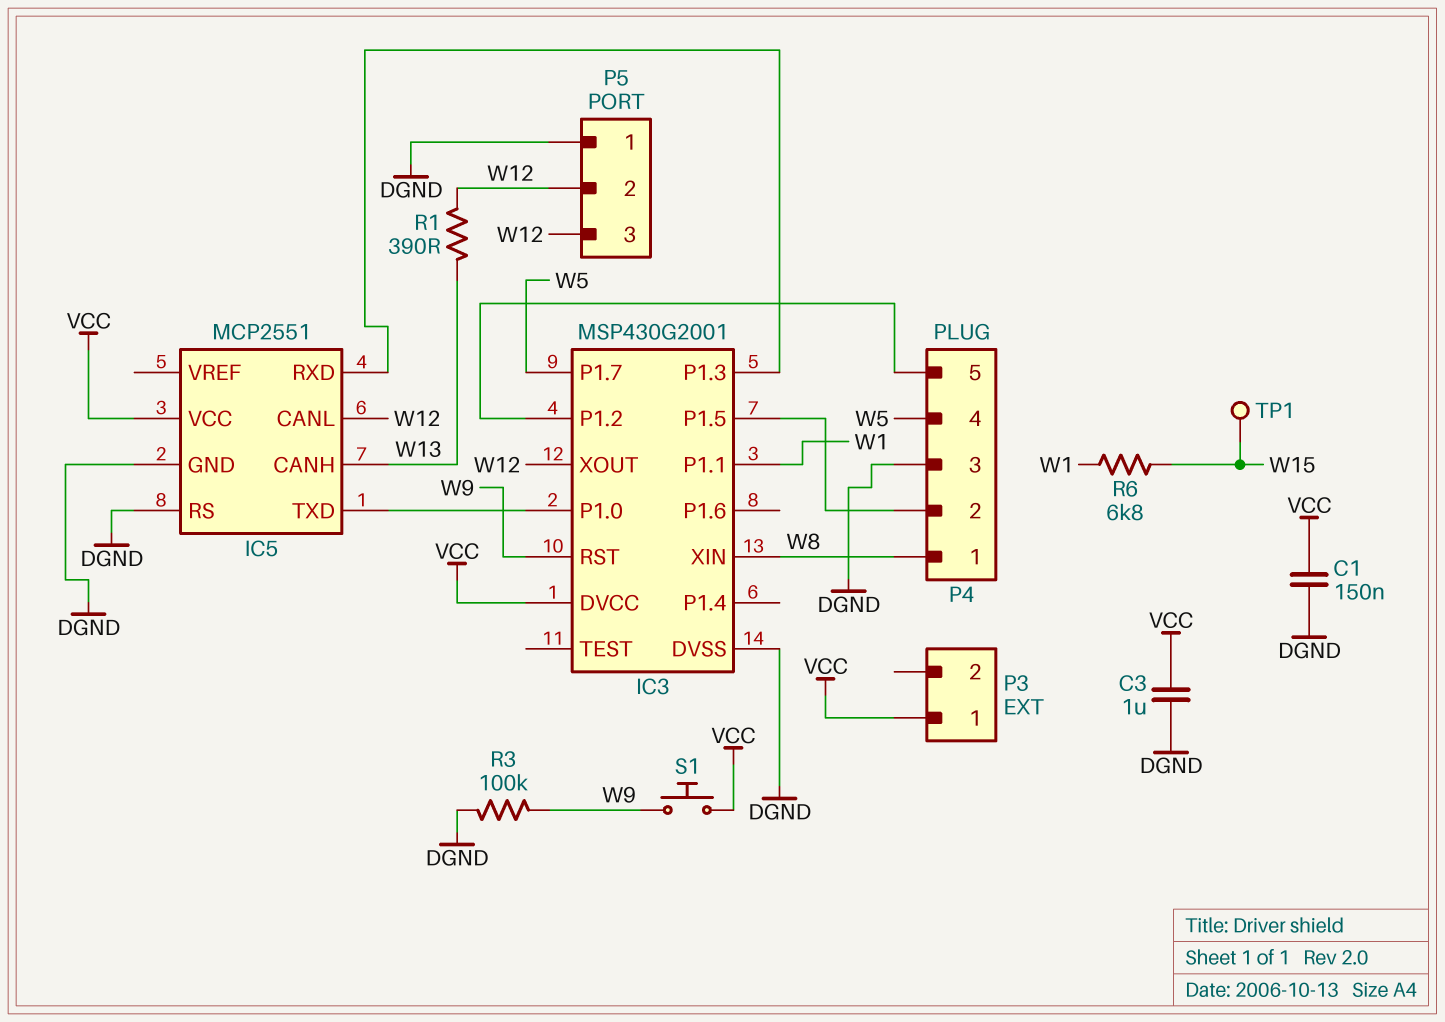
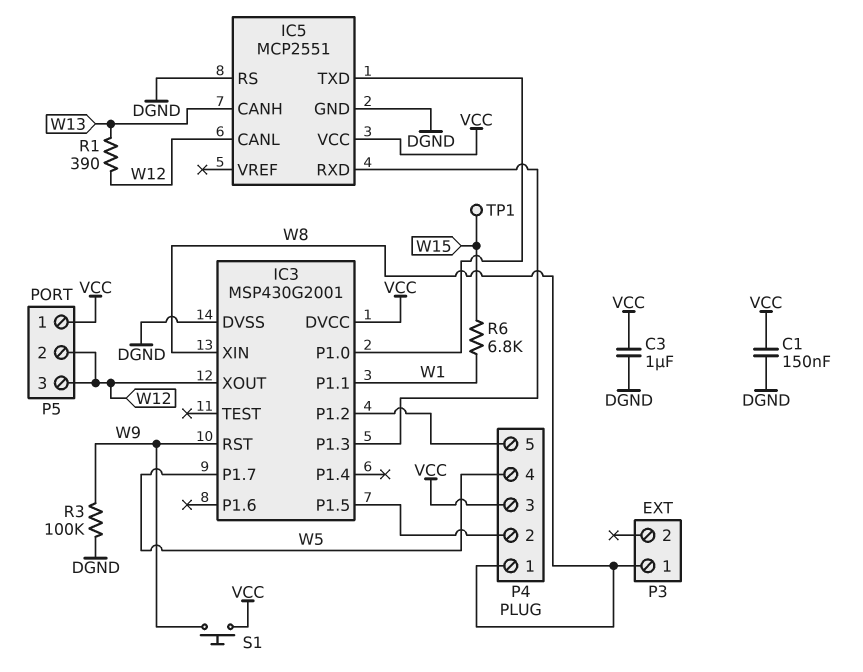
P3 pin 1: VCC -> W8
P4 pin 3: DGND -> VCC
P5 pin 1: DGND -> VCC

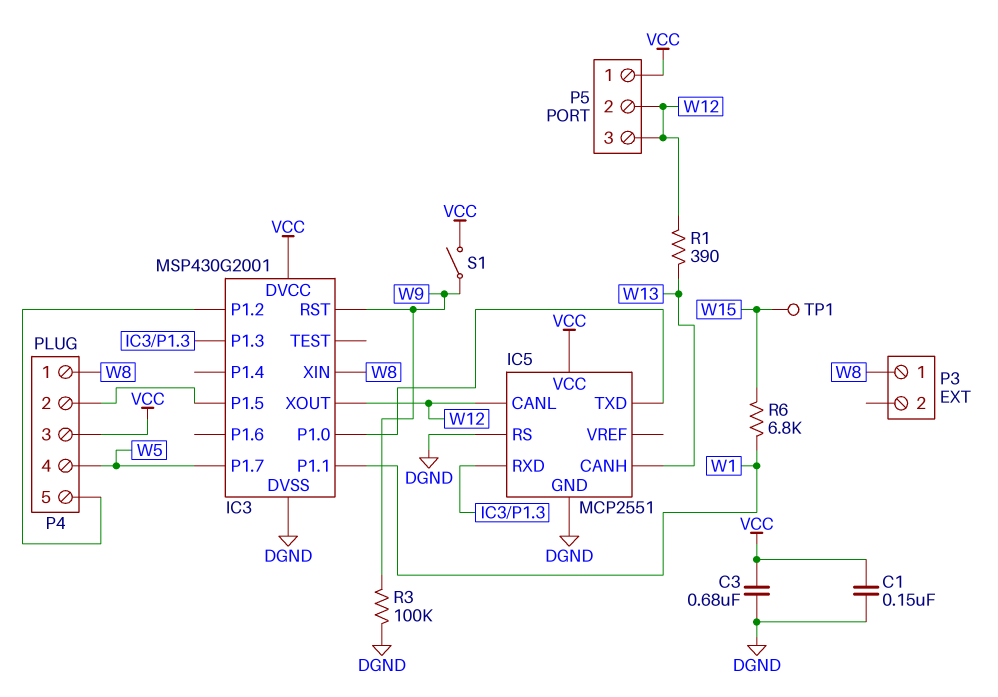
C3: 1uF (DGND, VCC) -> 680nF (DGND, VCC)
S1: button (VCC, W9) -> switch (VCC, W9)

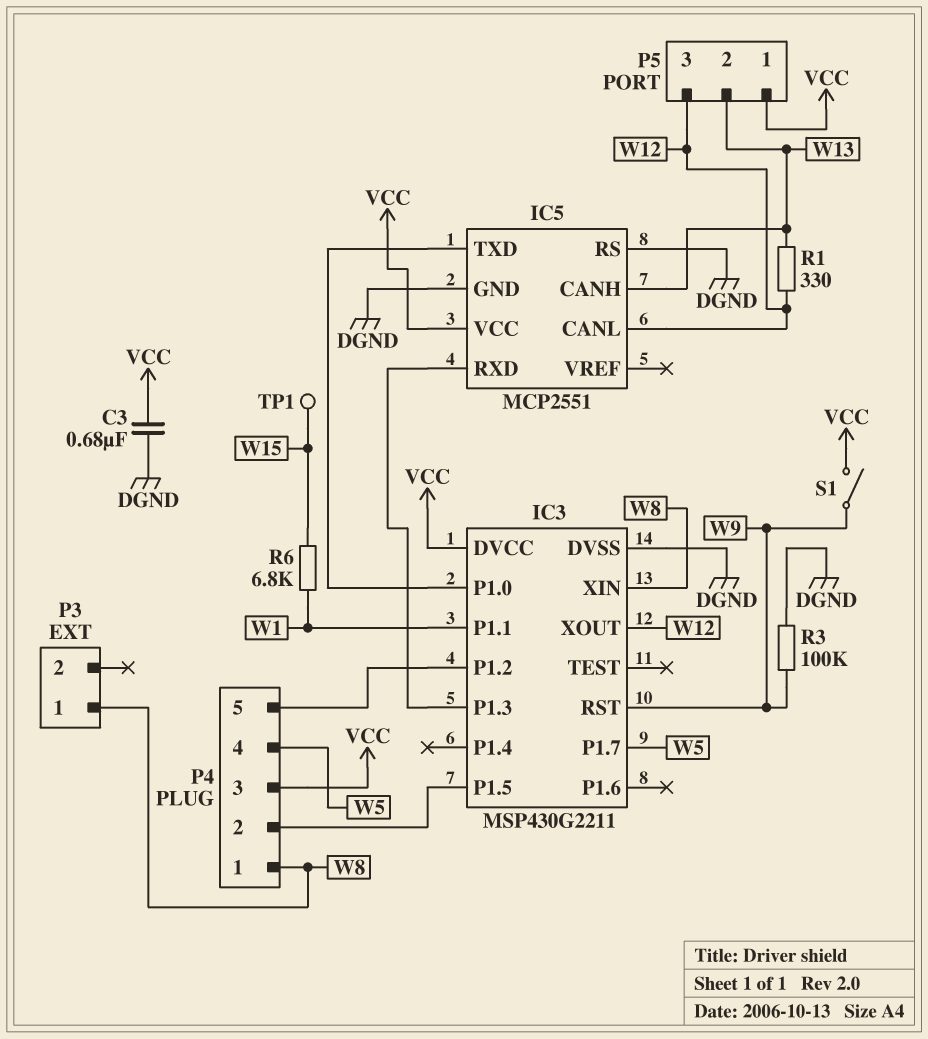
C1: 150nF (DGND, VCC) -> none
IC3: MSP430G2001 -> MSP430G2211
P5 pin 2: W12 -> W13
R1: 390 (W12, W13) -> 330 (W12, W13)

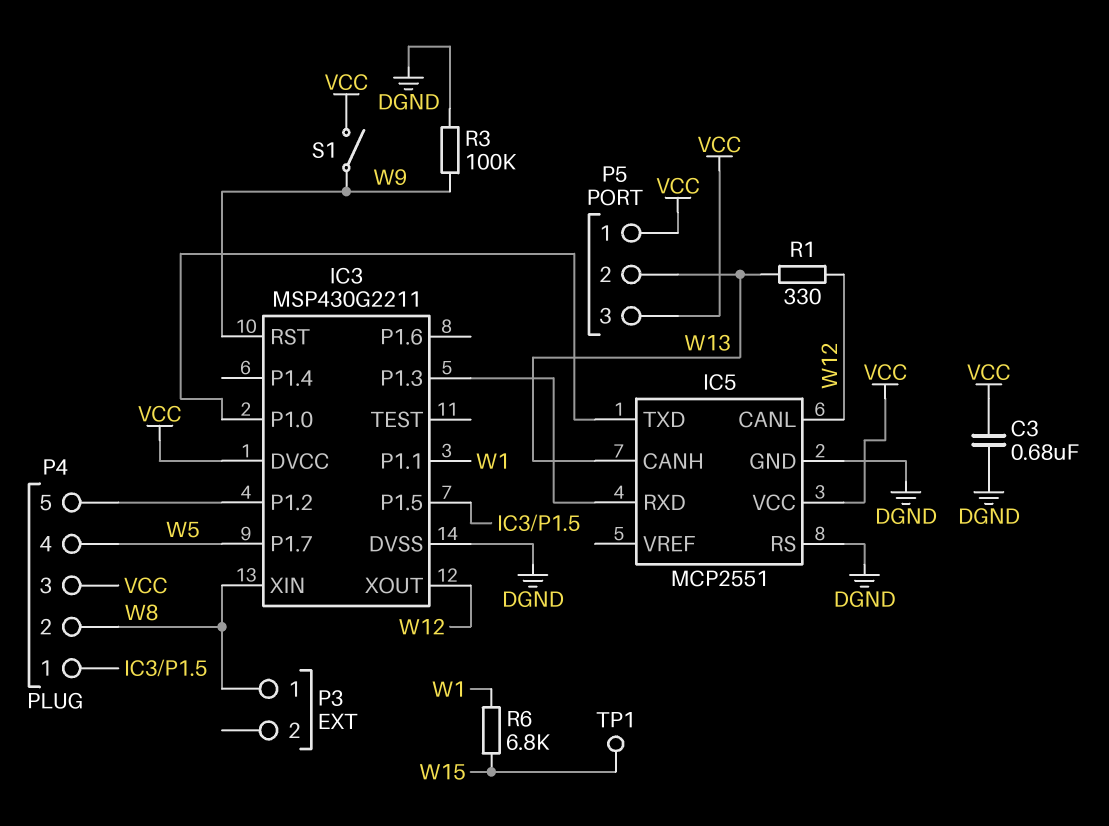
P4 pin 1: W8 -> IC3/P1.5
P4 pin 2: IC3/P1.5 -> W8
P5 pin 3: W12 -> VCC

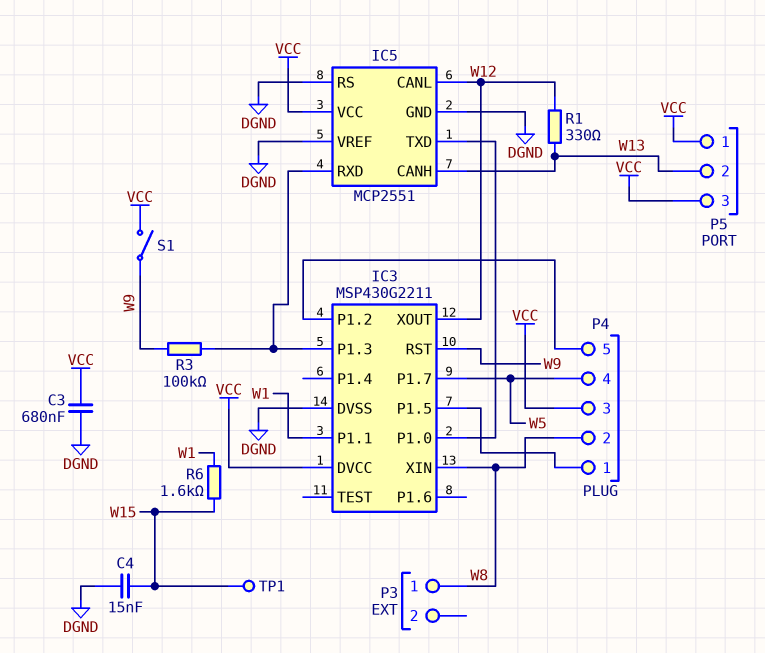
C4: none -> 15nF (DGND, W15)
IC5 pin VREF: none -> DGND
R3: 100k (DGND, W9) -> 100k (IC3/P1.3, W9)
R6: 6.8k (W1, W15) -> 1.6k (W1, W15)

